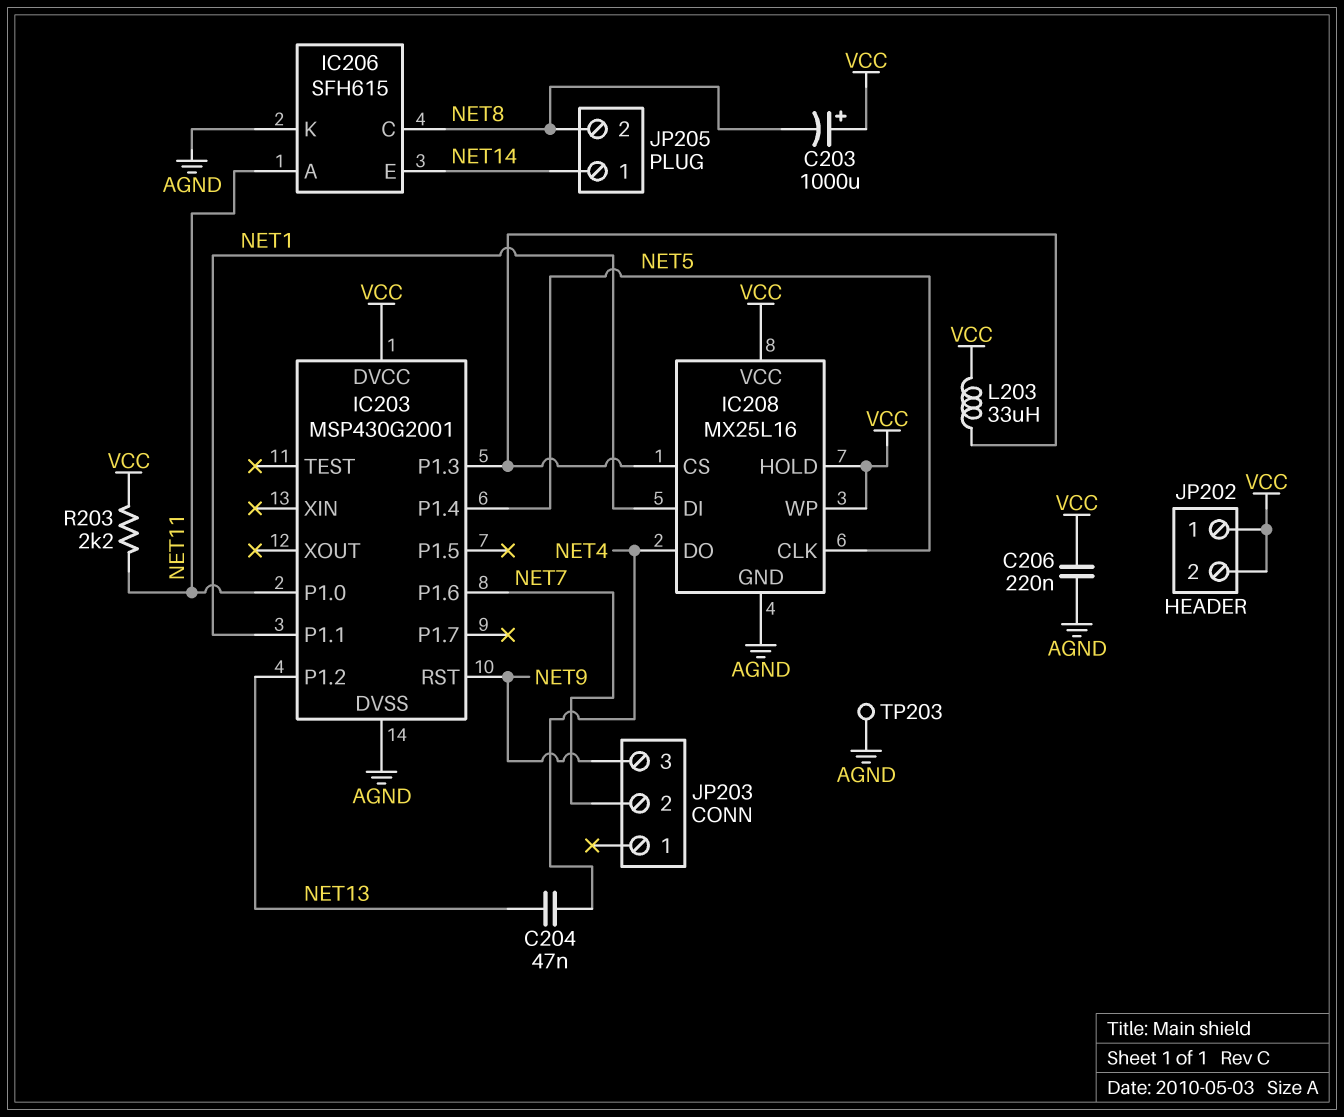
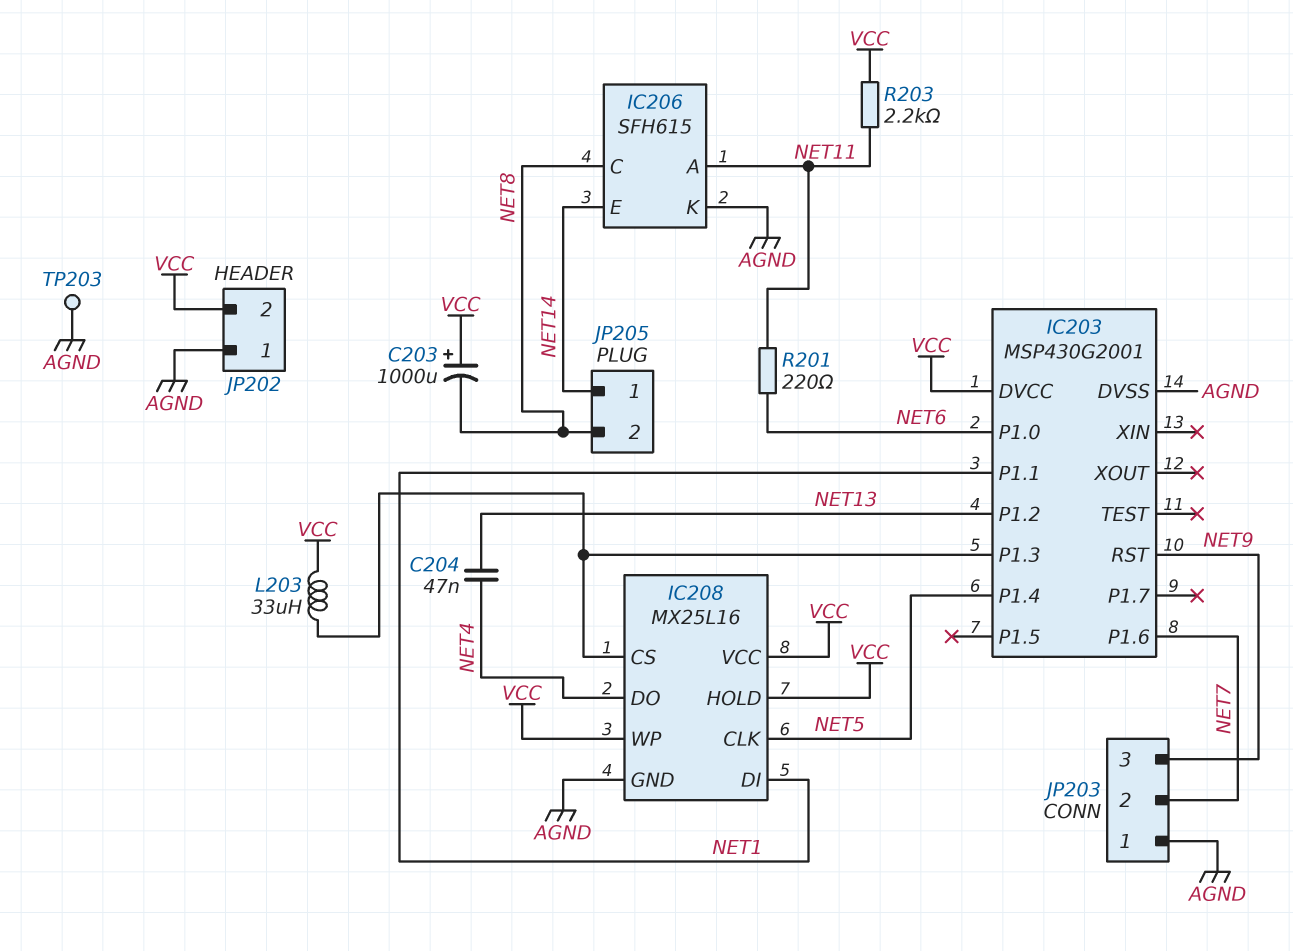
C206: 220nF (AGND, VCC) -> none
IC203 pin P1.0: NET11 -> NET6
JP202 pin 1: VCC -> AGND
JP203 pin 1: none -> AGND
R201: none -> 220 (NET6, NET11)

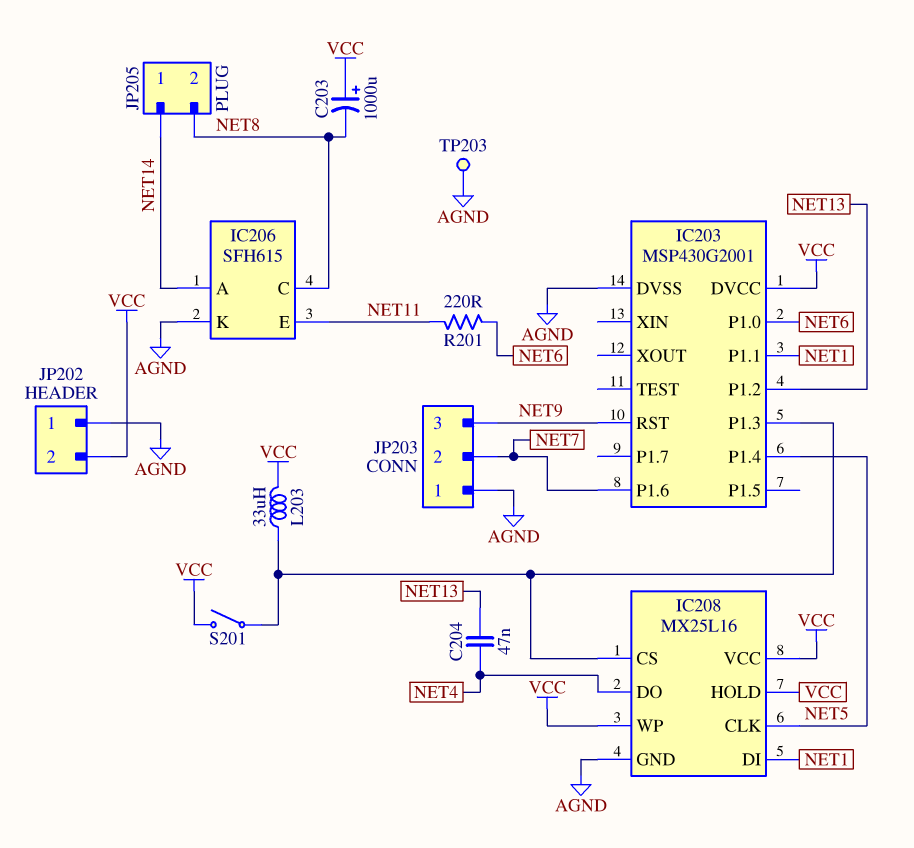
IC206 pin A: NET11 -> NET14
IC206 pin E: NET14 -> NET11
R203: 2.2k (NET11, VCC) -> none
S201: none -> switch (IC203/P1.3, VCC)

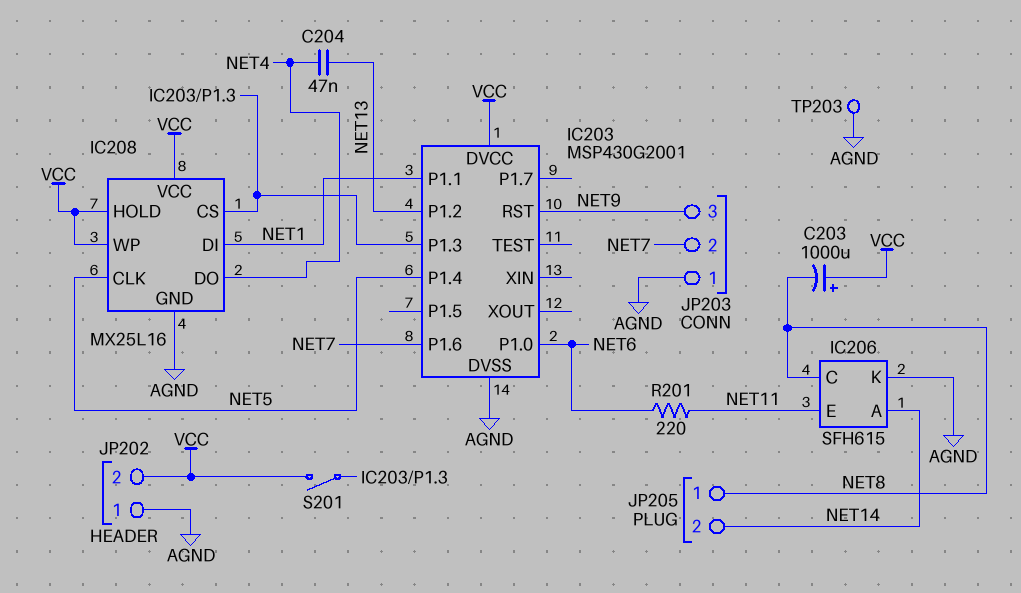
JP205 pin 1: NET14 -> NET8
JP205 pin 2: NET8 -> NET14
L203: 33uH (IC203/P1.3, VCC) -> none

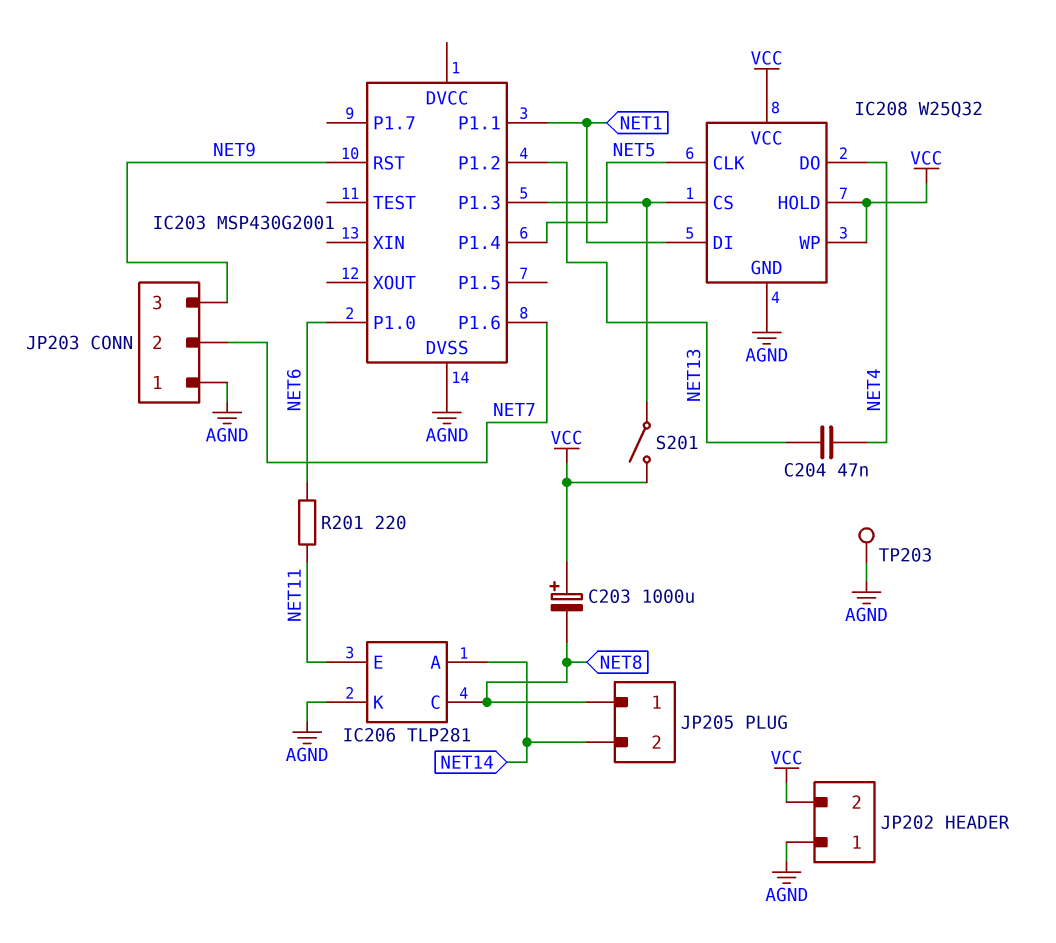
IC203 pin DVCC: VCC -> none
IC206: SFH615 -> TLP281
IC208: MX25L16 -> W25Q32

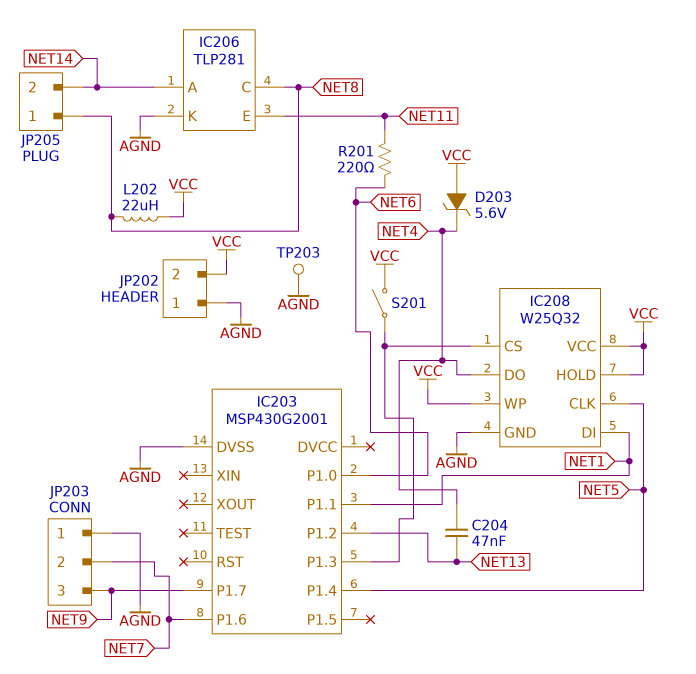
C203: 1000uF (plus VCC, minus NET8) -> none
D203: none -> zener 5.6V (A VCC, K NET4)
IC203 pin P1.7: none -> NET9
IC203 pin RST: NET9 -> none
L202: none -> 22uH (NET8, VCC)

